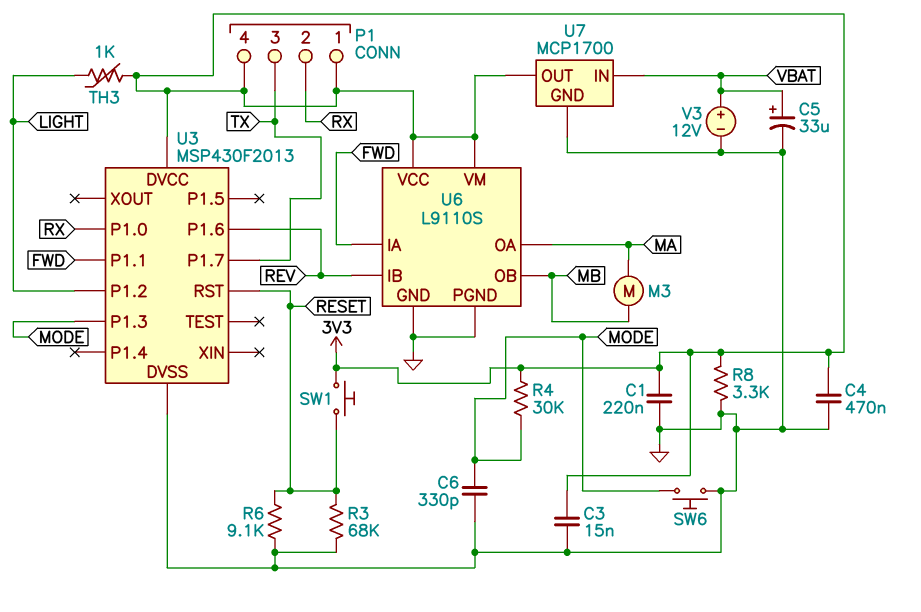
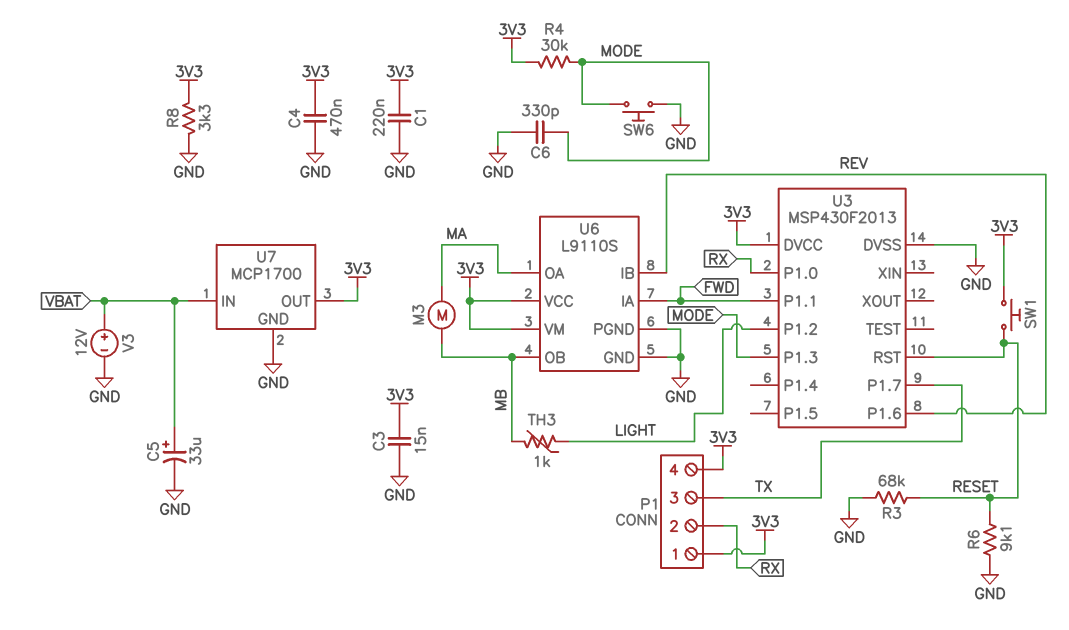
TH3: 1k (3V3, LIGHT) -> 1k (LIGHT, MB)

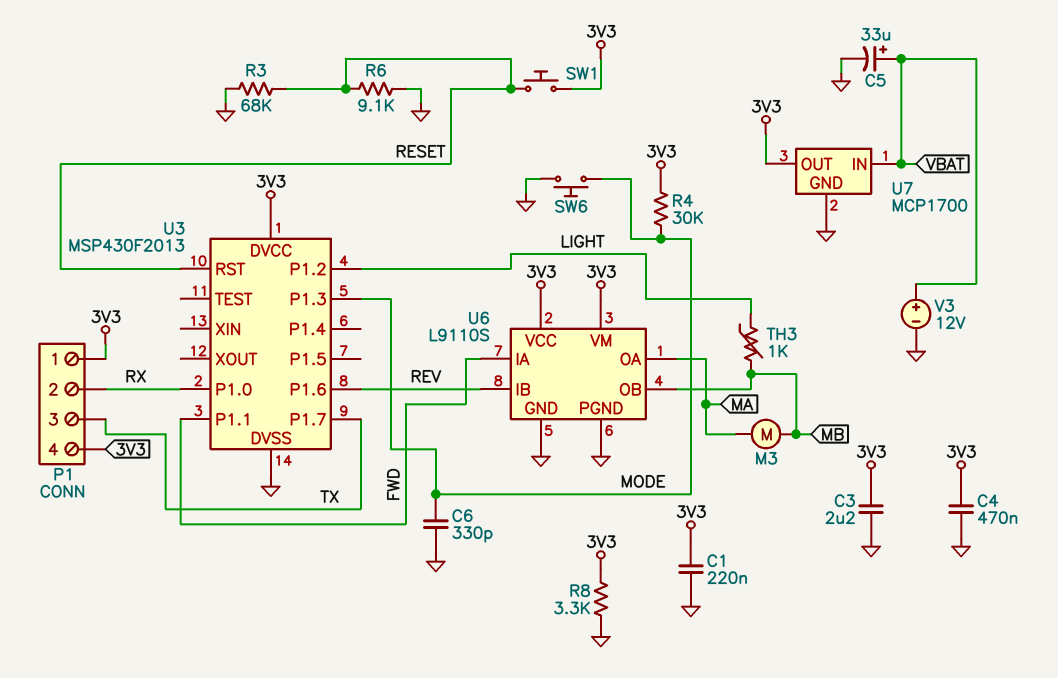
C3: 15nF (3V3, GND) -> 2.2uF (3V3, GND)

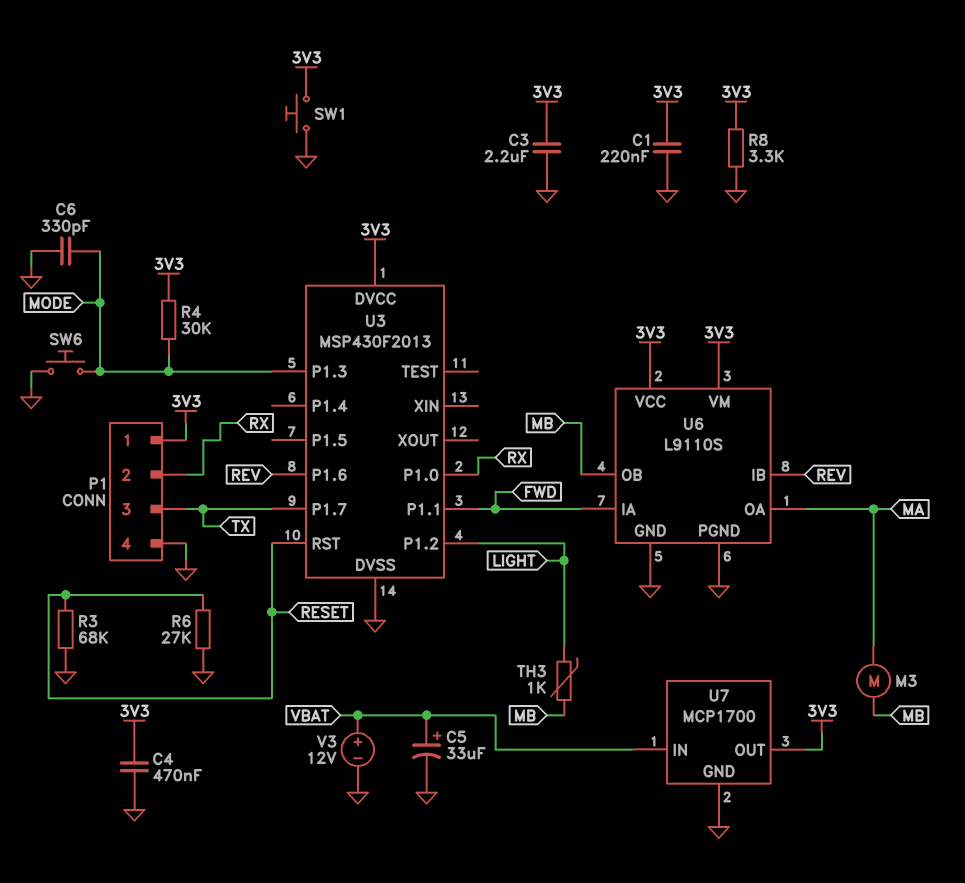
P1 pin 4: 3V3 -> GND
R6: 9.1k (GND, RESET) -> 27k (GND, RESET)
SW1: button (3V3, RESET) -> button (3V3, GND)

